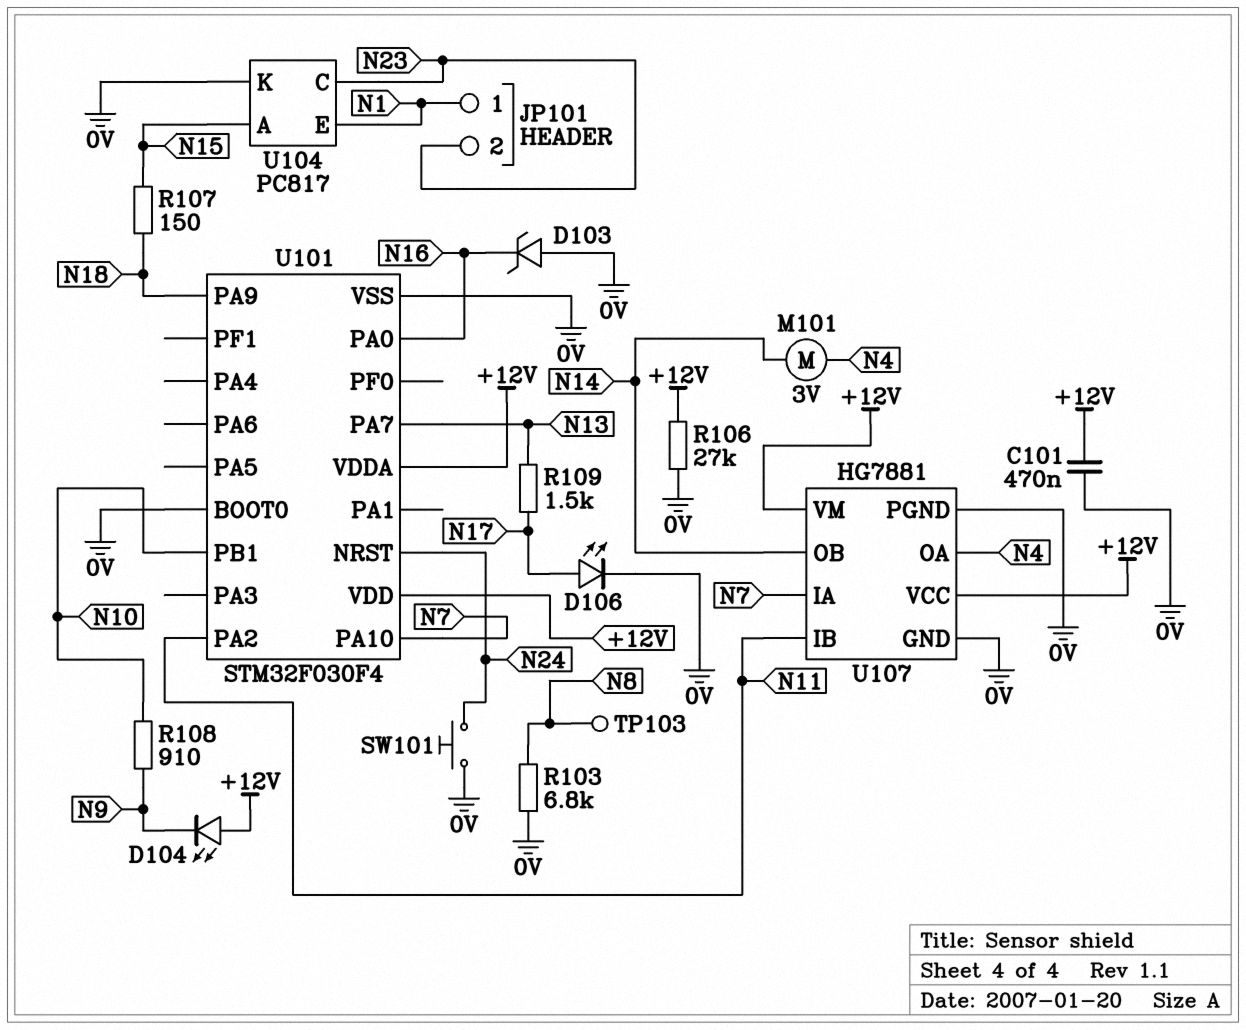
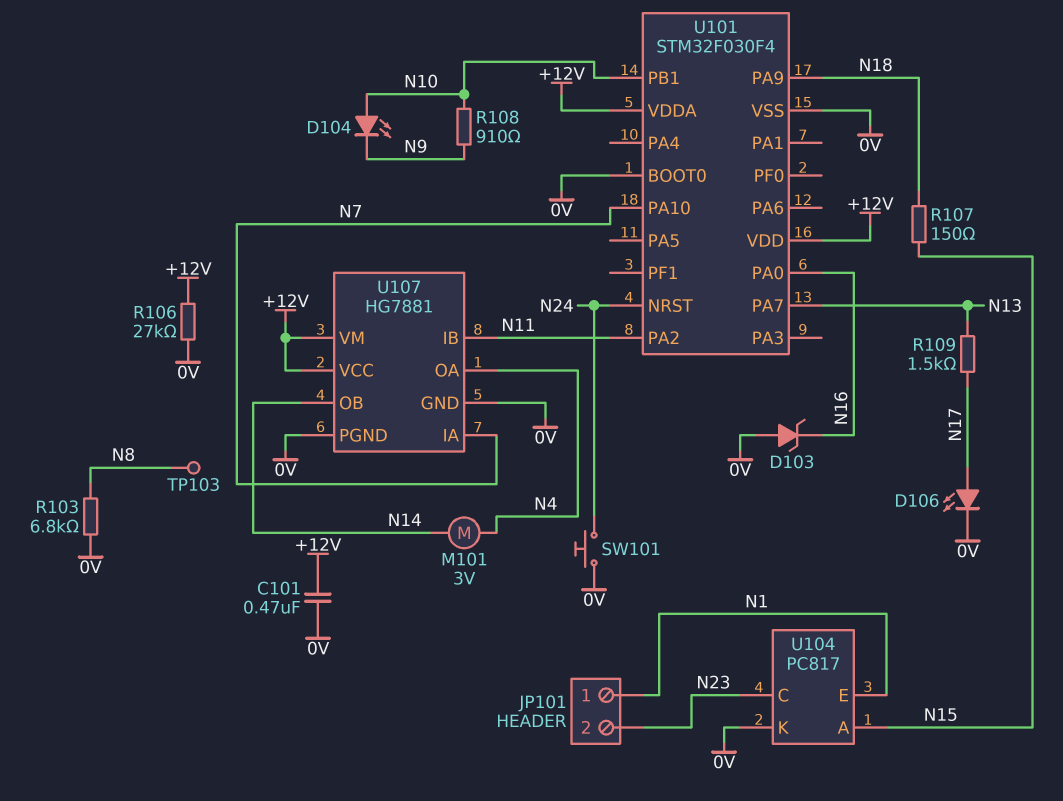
D104: LED (A +12V, K N9) -> LED (A N10, K N9)

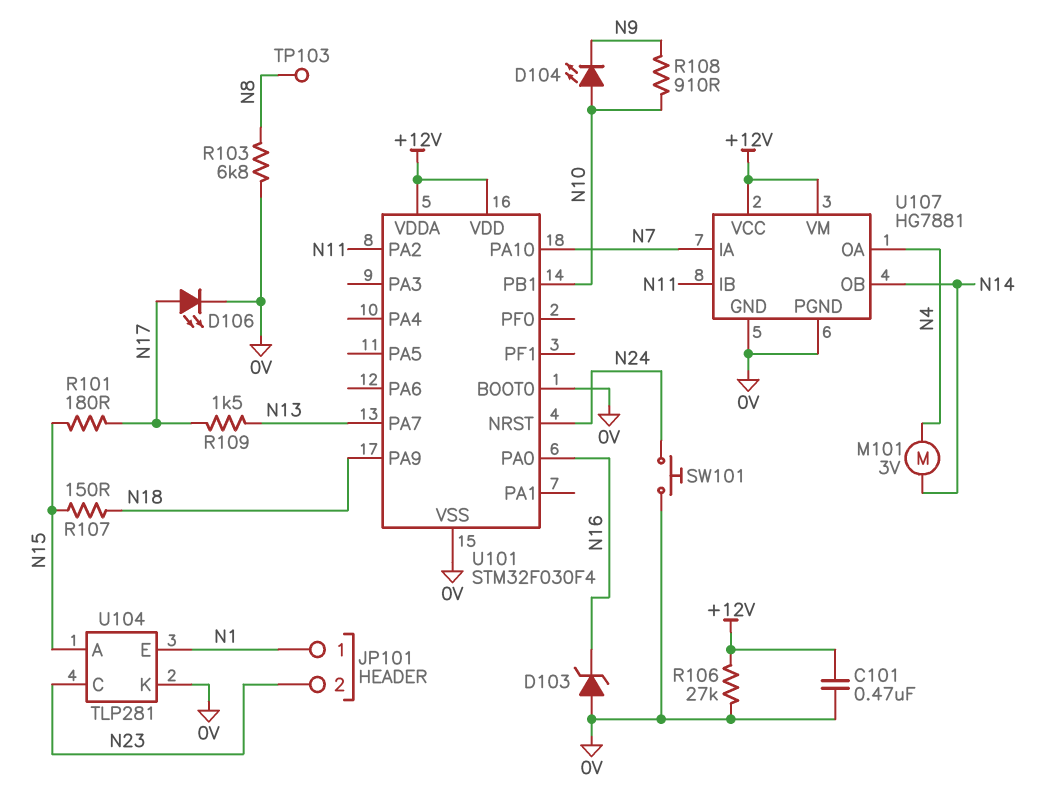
R101: none -> 180 (N15, N17)
U104: PC817 -> TLP281

